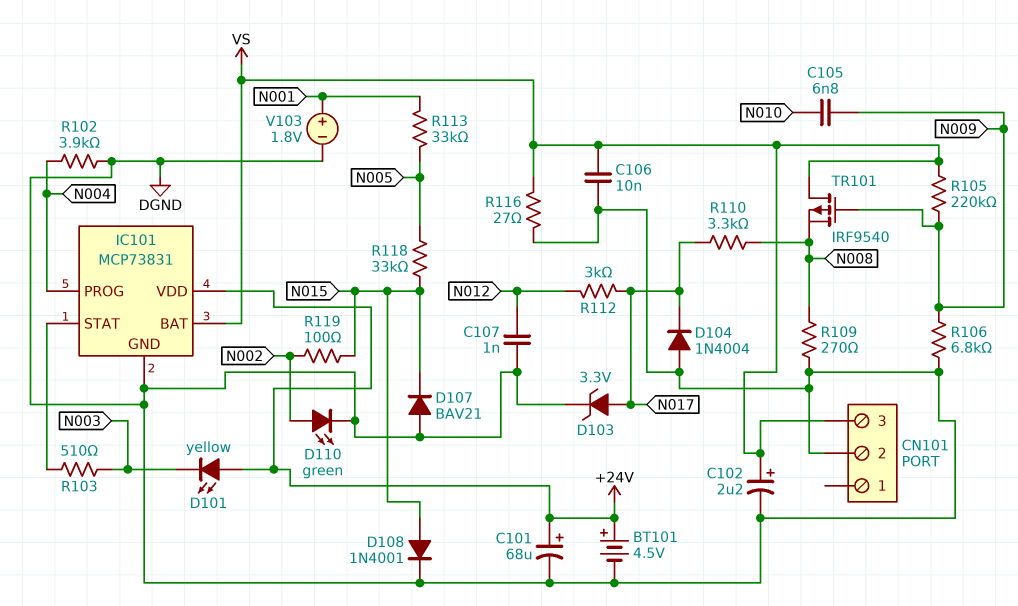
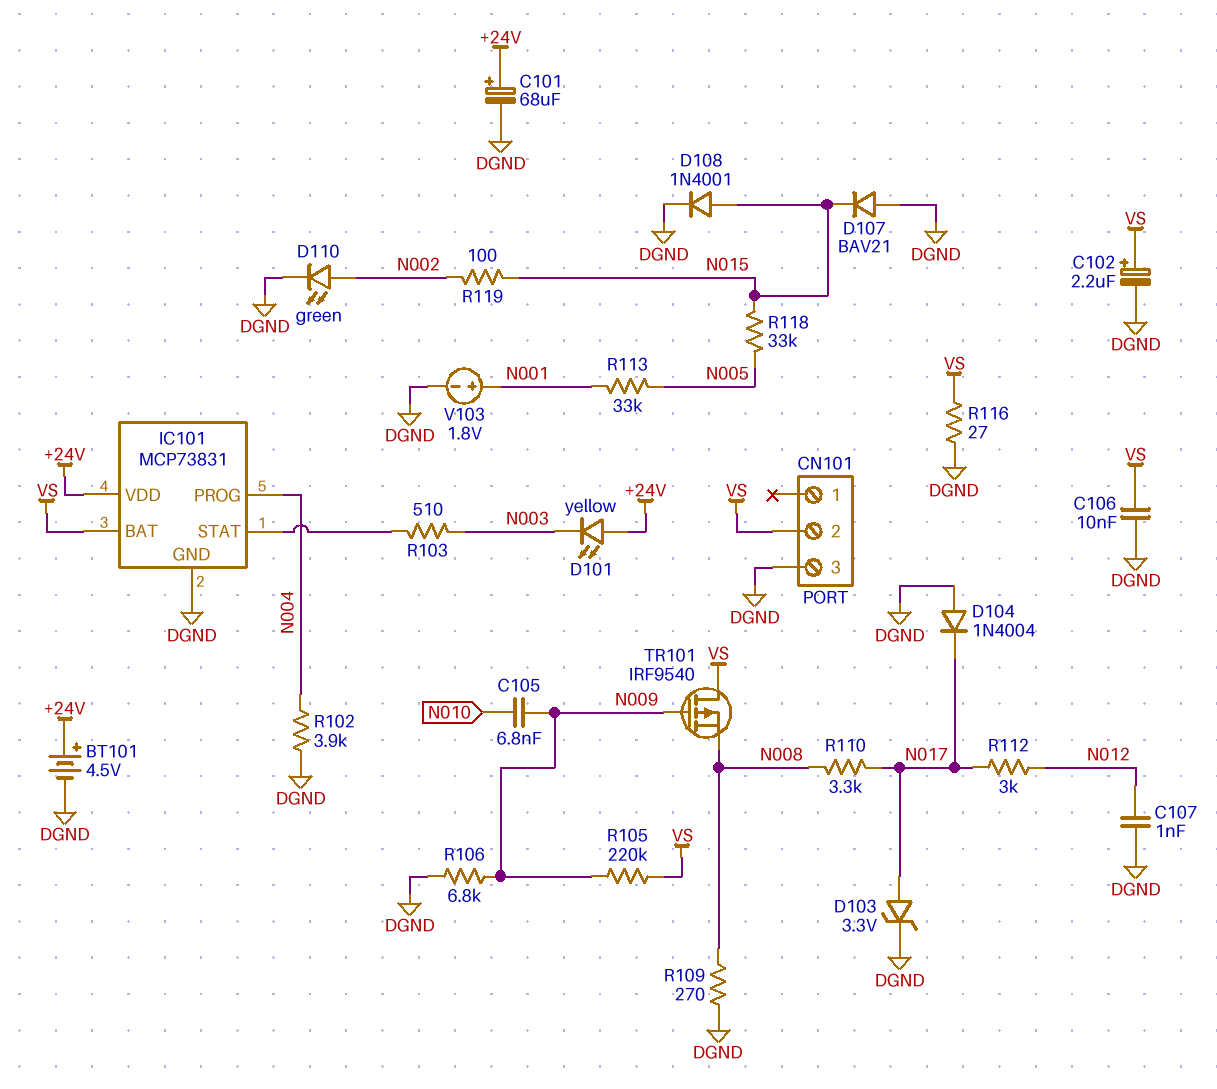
CN101 pin 2: DGND -> VS
CN101 pin 3: VS -> DGND

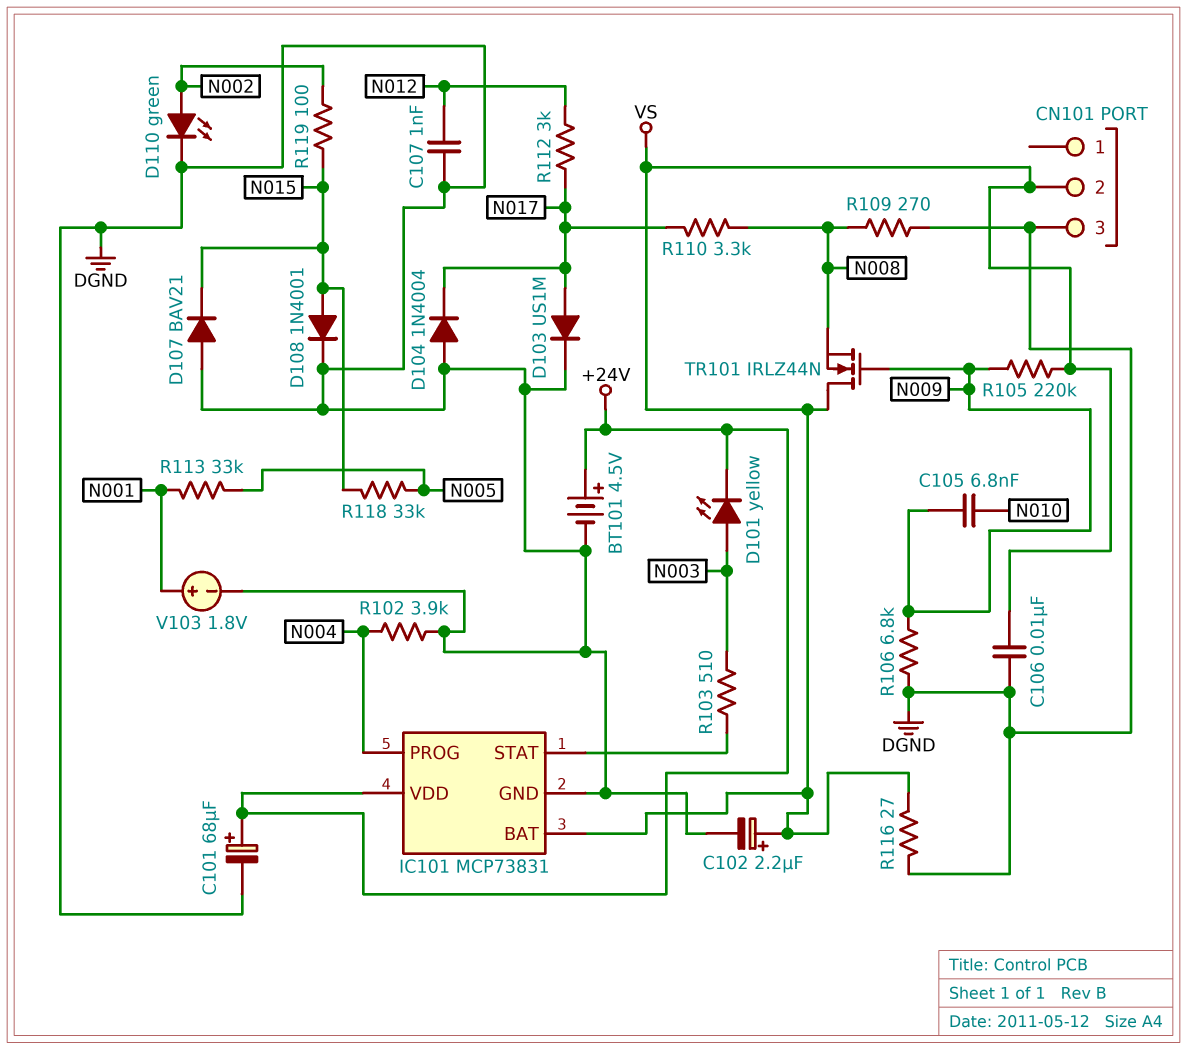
D101: LED yellow (A +24V, K N003) -> LED yellow (A N003, K +24V)
D103: zener 3.3V (A N017, K DGND) -> diode US1M (A N017, K DGND)
TR101: PMOS IRF9540 (G N009, D VS, S N008) -> NMOS IRLZ44N (G N009, D VS, S N008)

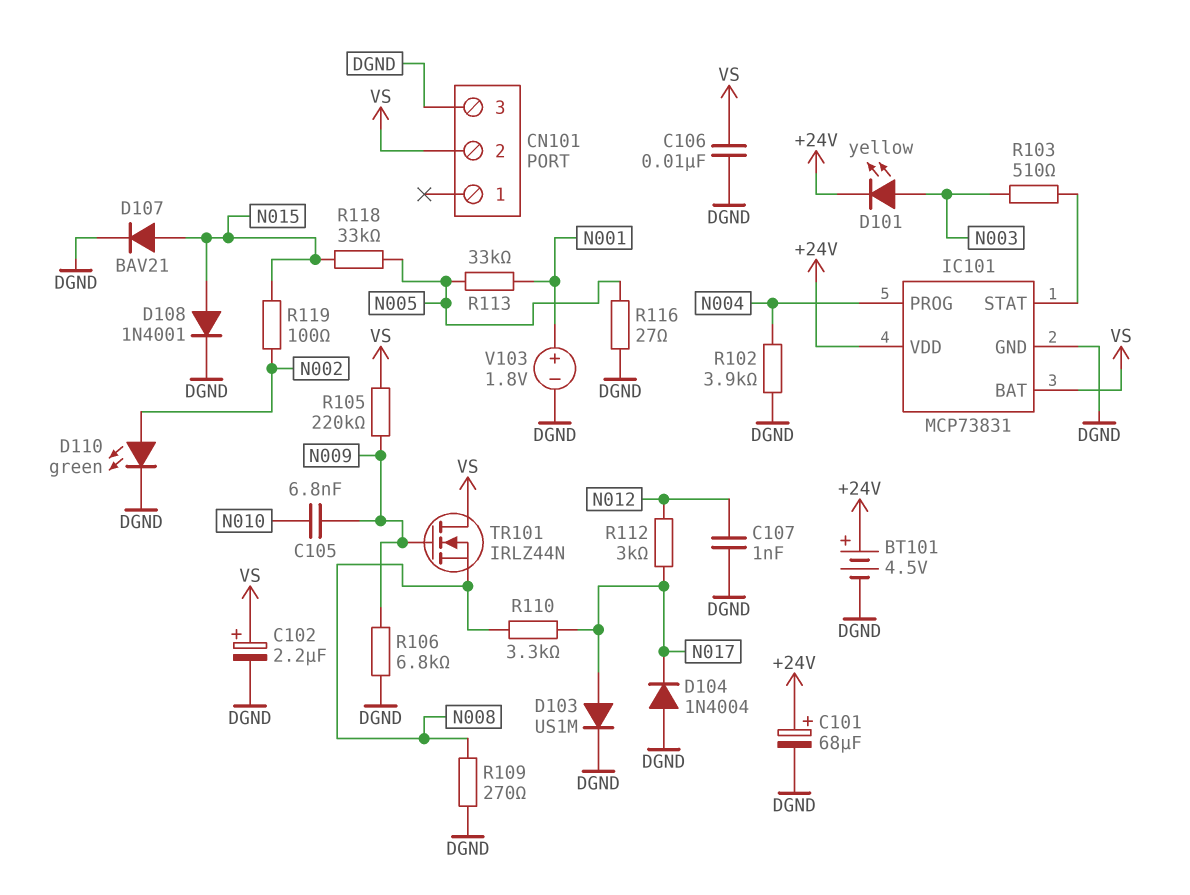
D107: diode BAV21 (A DGND, K N015) -> diode BAV21 (A N015, K DGND)
R116: 27 (DGND, VS) -> 27 (DGND, N005)

